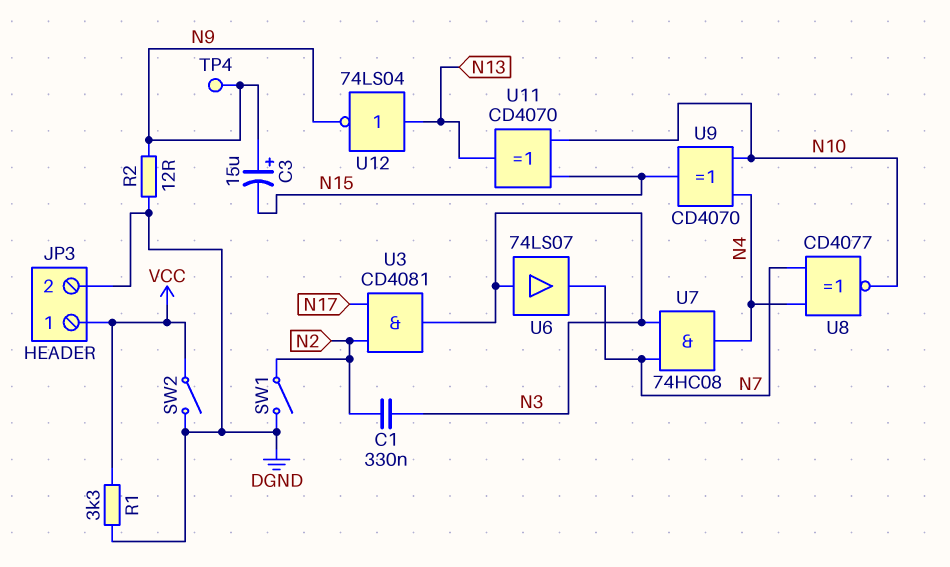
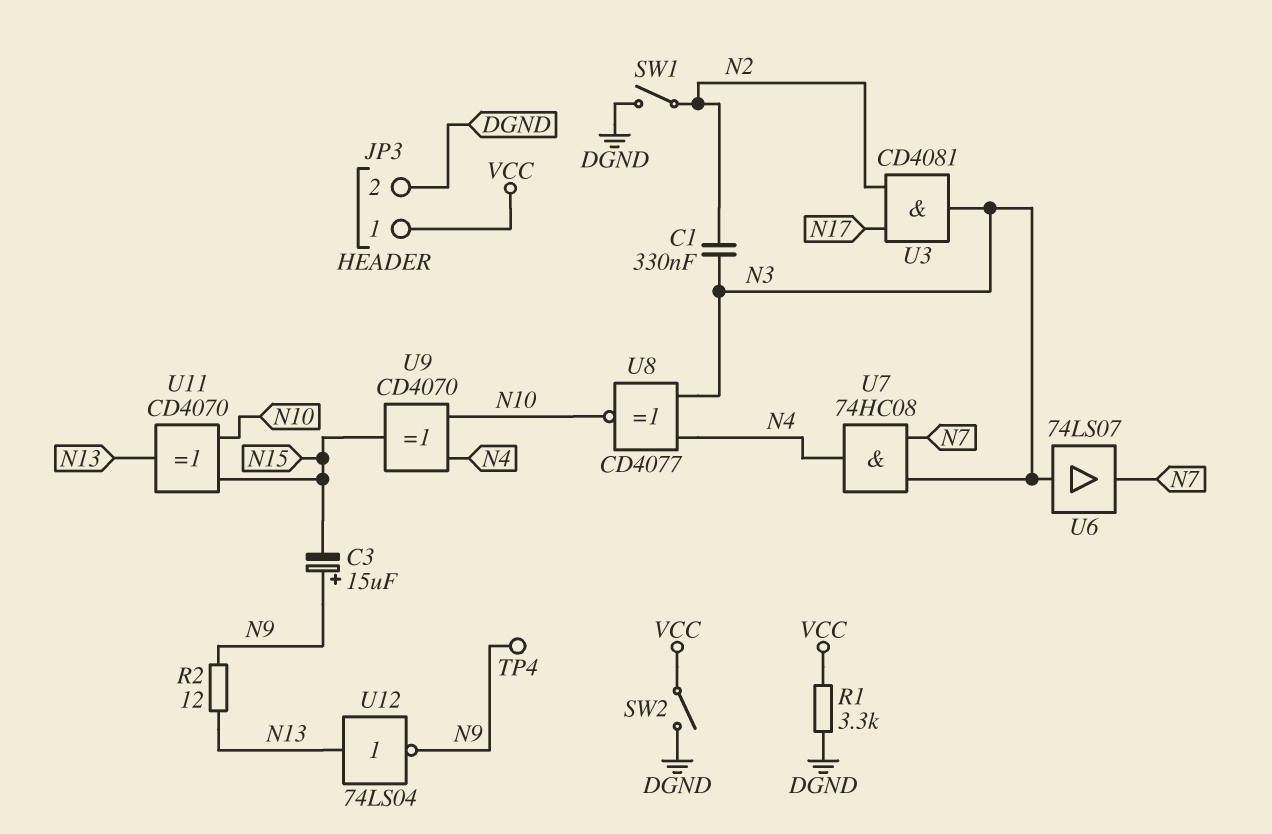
R2: 12 (DGND, N9) -> 12 (N9, N13)
U8: XNOR CD4077 (in N4, in N7, out N10) -> XNOR CD4077 (in N3, in N4, out N10)

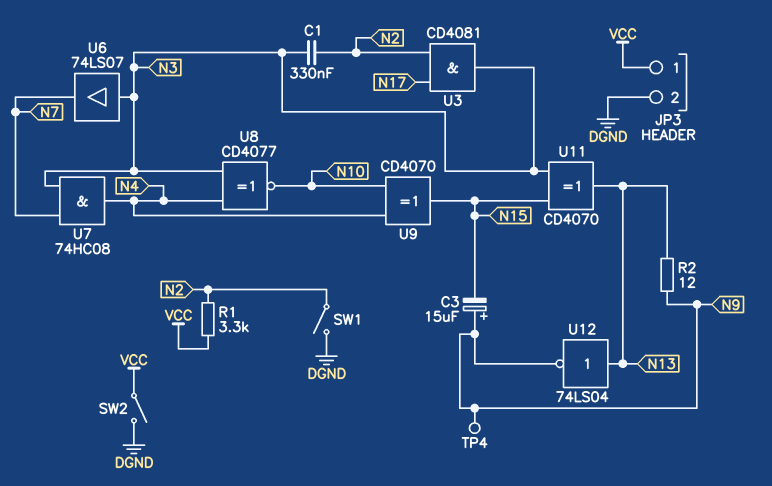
R1: 3.3k (DGND, VCC) -> 3.3k (N2, VCC)
U11: XOR CD4070 (in N10, in N15, out N13) -> XOR CD4070 (in N3, in N15, out N13)

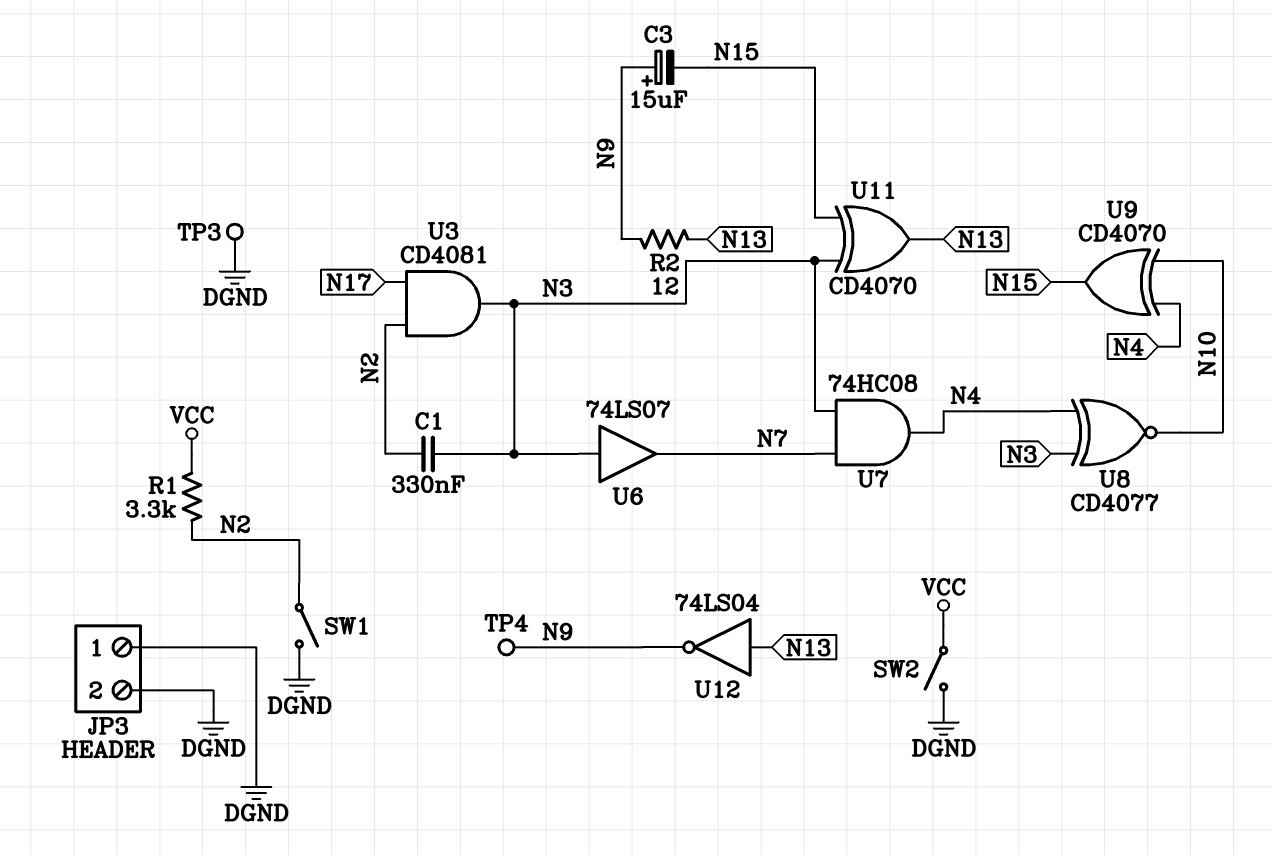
JP3 pin 1: VCC -> DGND
TP3: none -> test point (DGND)

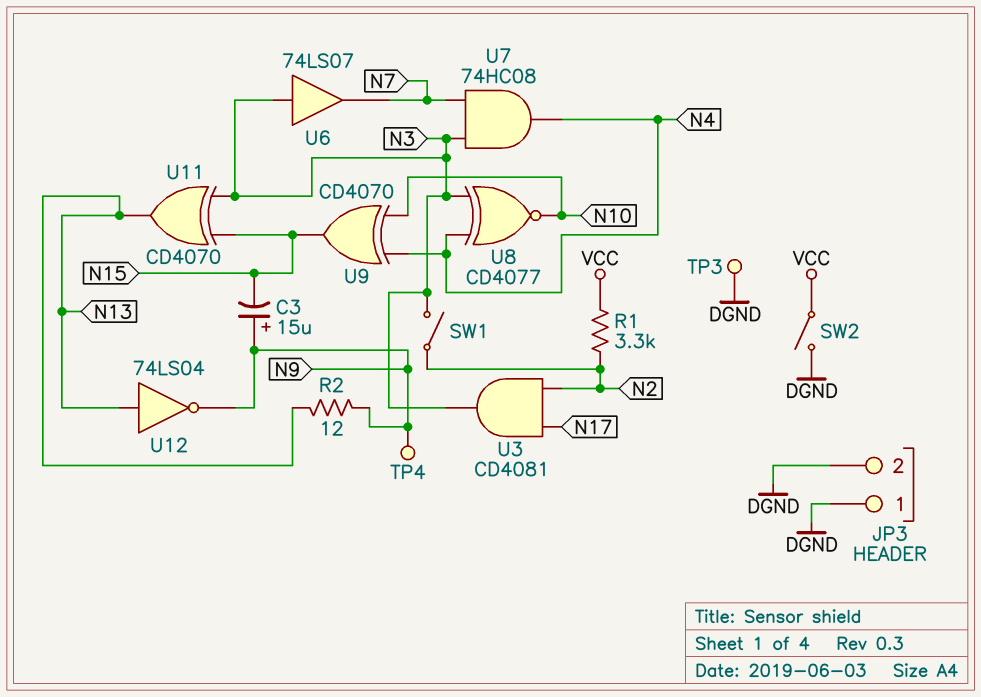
C1: 330nF (N2, N3) -> none
SW1: switch (DGND, N2) -> switch (N2, N3)

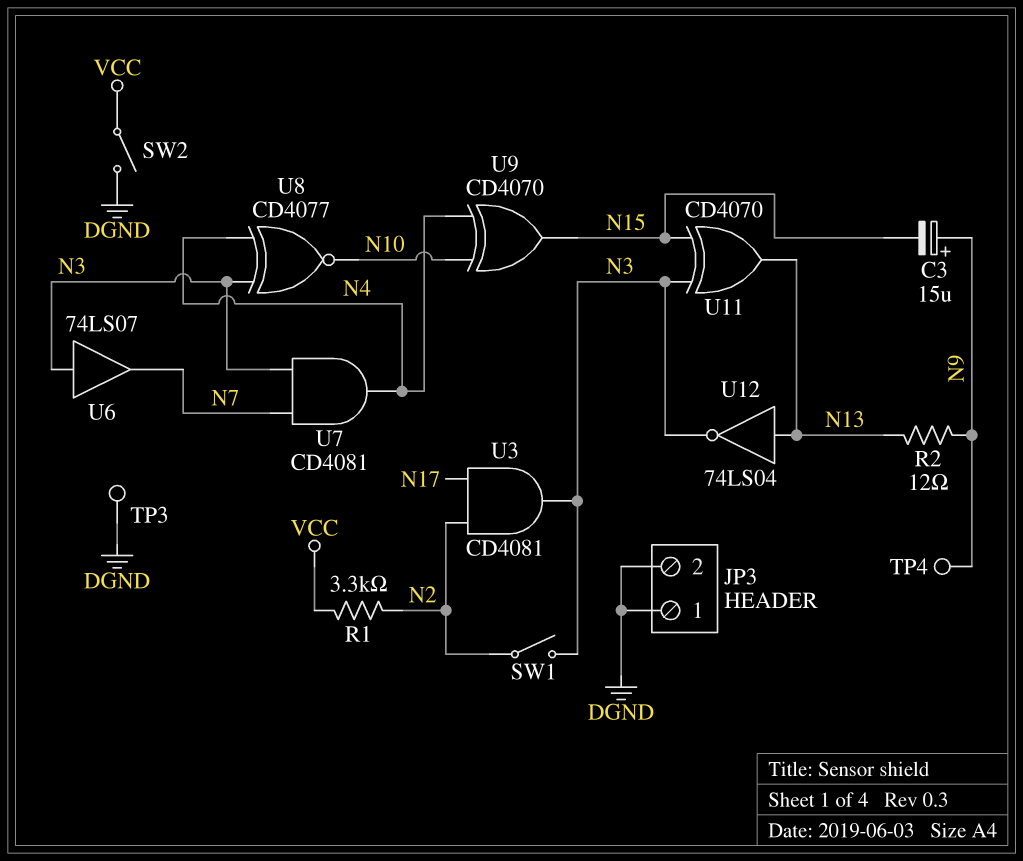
U7: AND 74HC08 (in N3, in N7, out N4) -> AND CD4081 (in N3, in N7, out N4)
U12: NOT 74LS04 (in N13, out N9) -> NOT 74LS04 (in N13, out N3)

